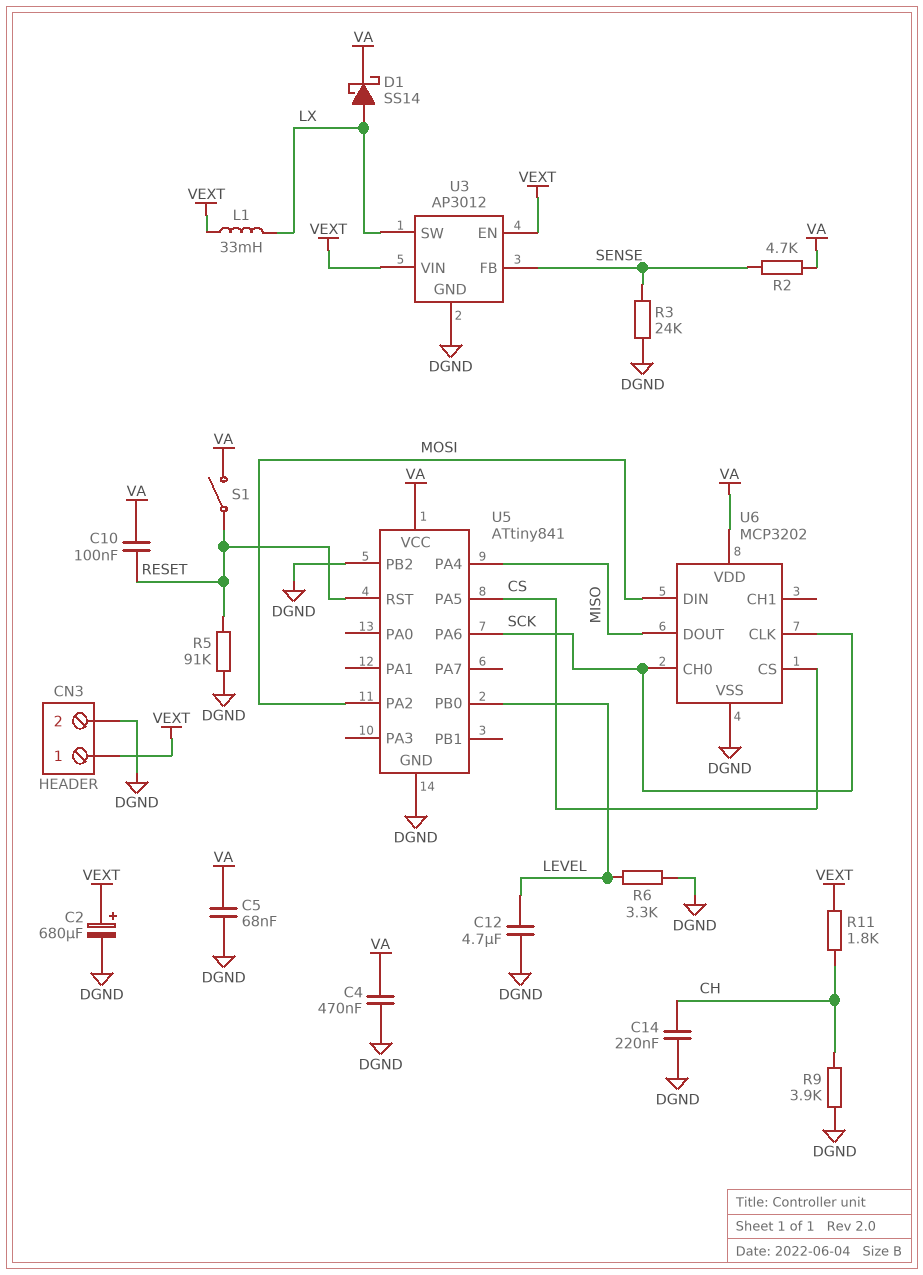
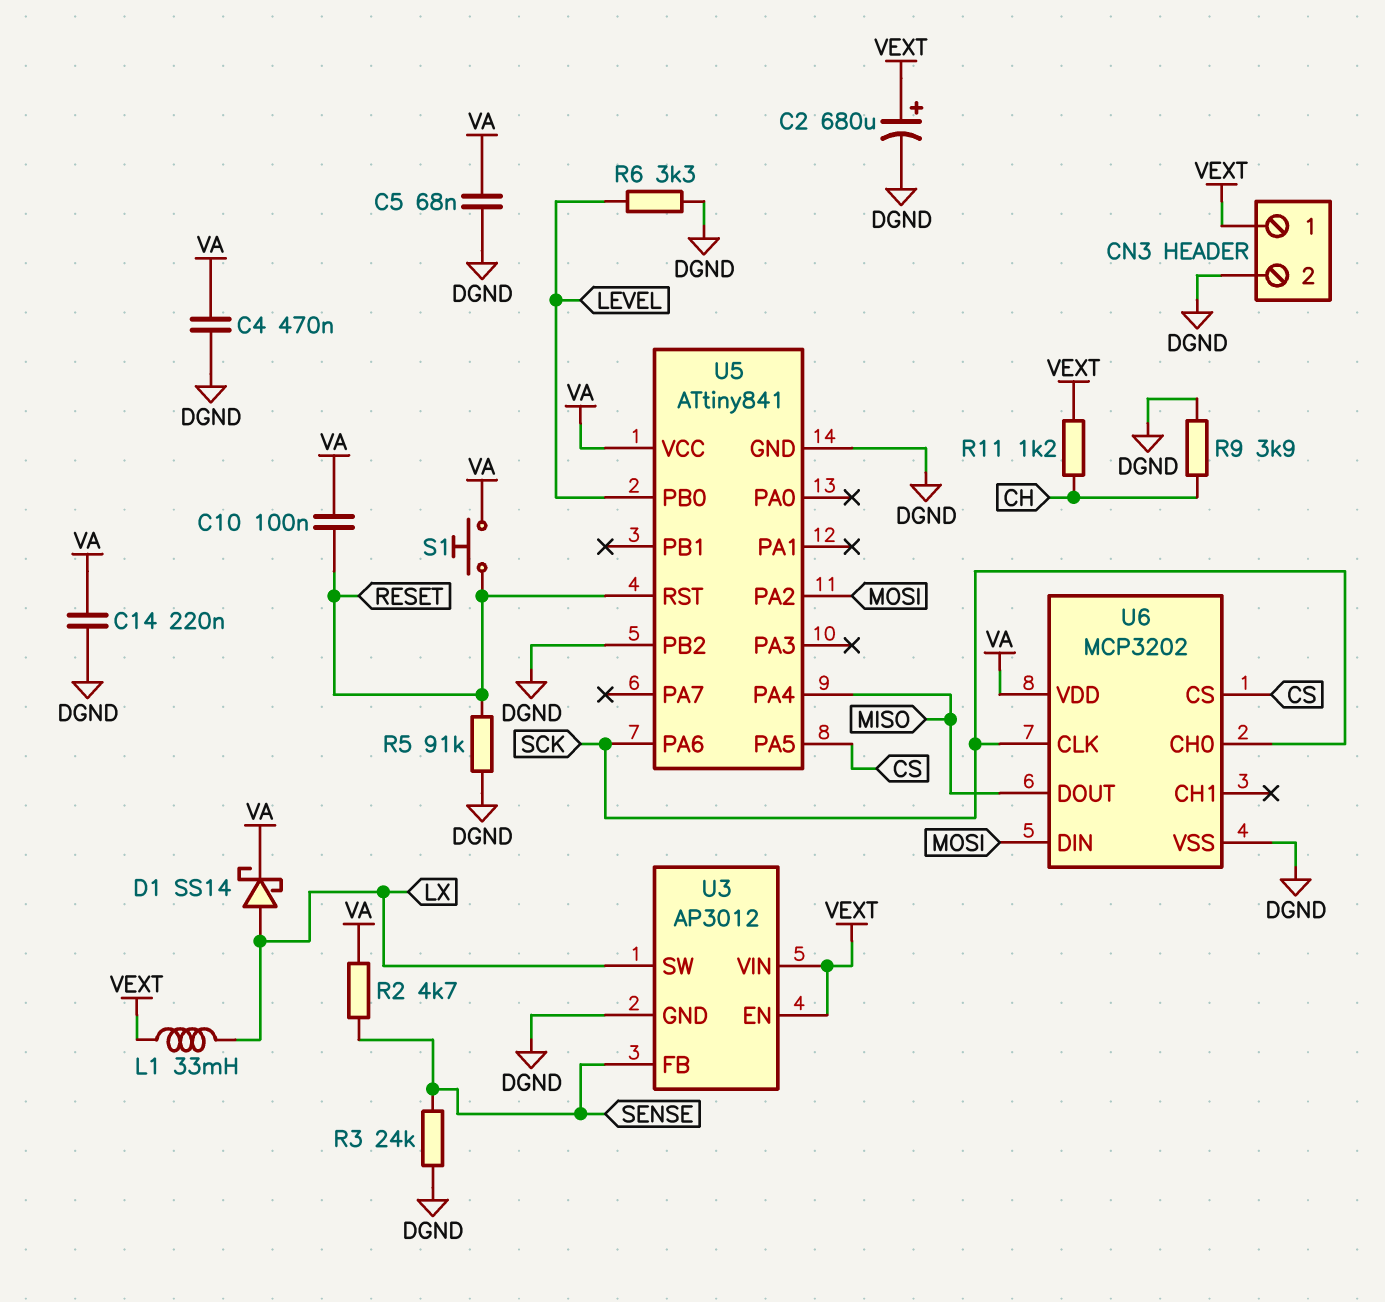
C12: 4.7uF (DGND, LEVEL) -> none
C14: 220nF (CH, DGND) -> 220nF (DGND, VA)
R11: 1.8k (CH, VEXT) -> 1.2k (CH, VEXT)
S1: switch (RESET, VA) -> button (RESET, VA)

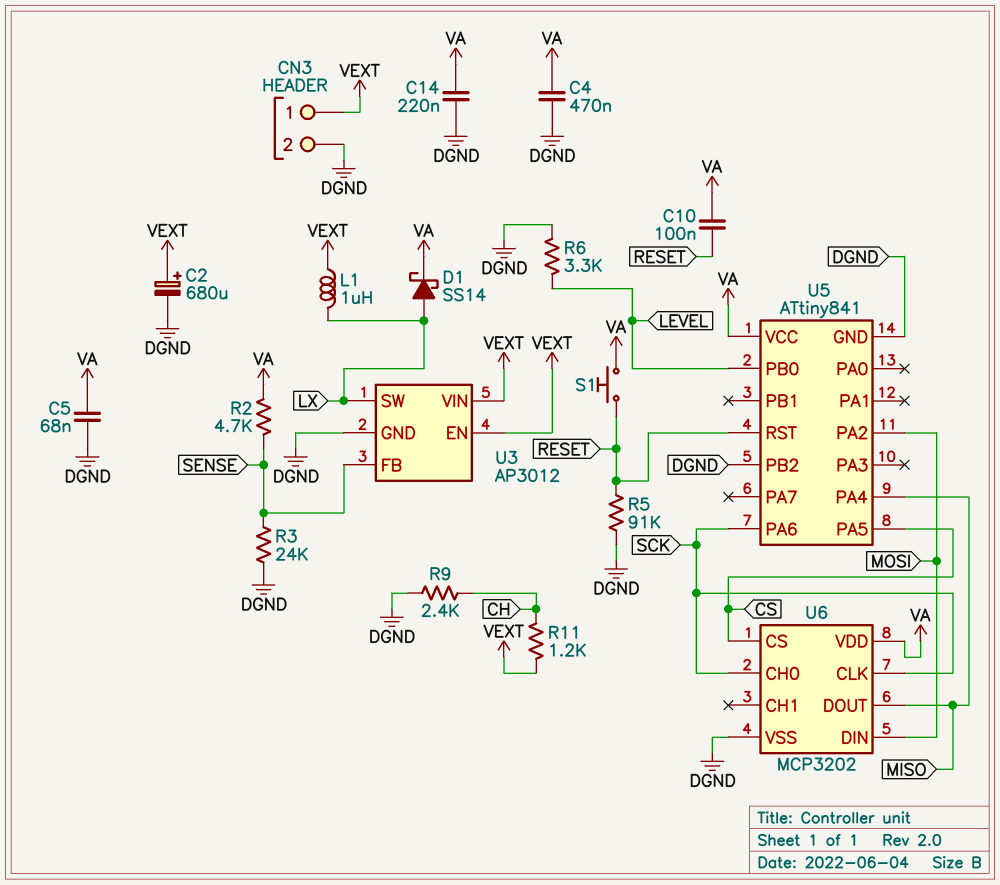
L1: 33mH (LX, VEXT) -> 1uH (LX, VEXT)
R9: 3.9k (CH, DGND) -> 2.4k (CH, DGND)

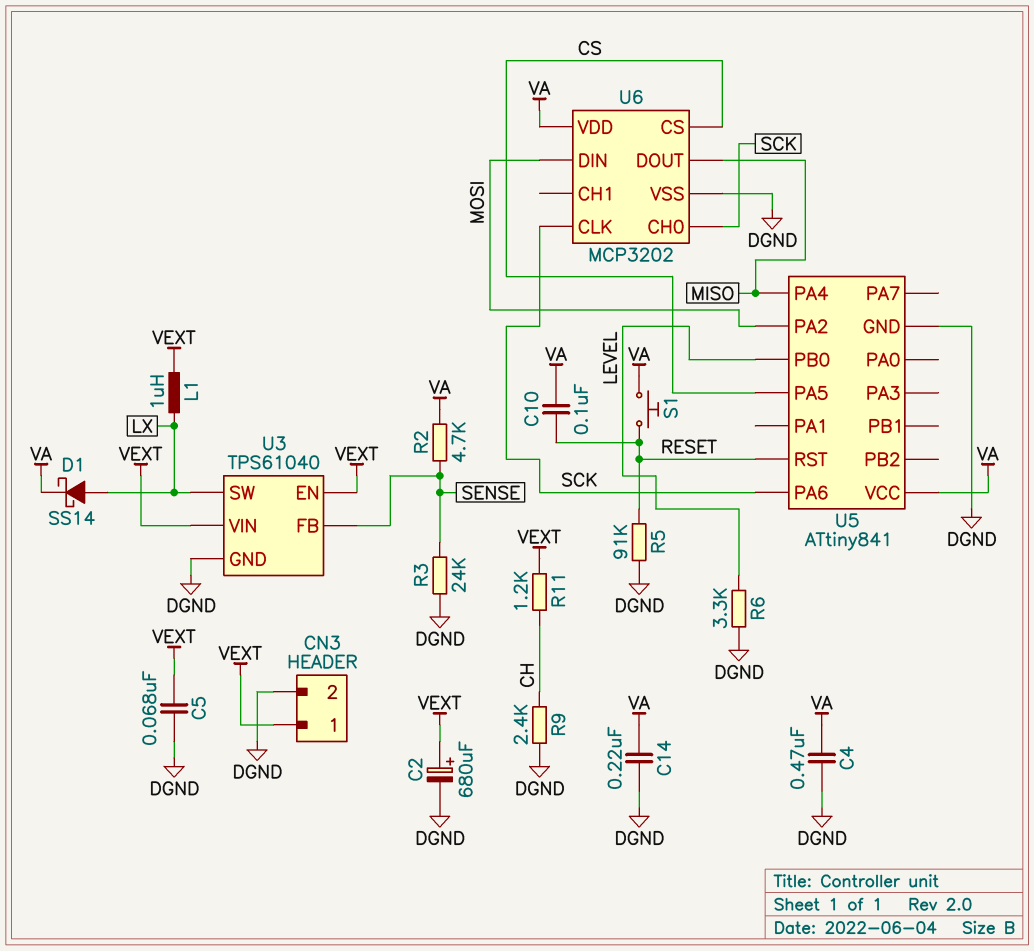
C5: 68nF (DGND, VA) -> 68nF (DGND, VEXT)
U3: AP3012 -> TPS61040
U5 pin PB2: DGND -> none

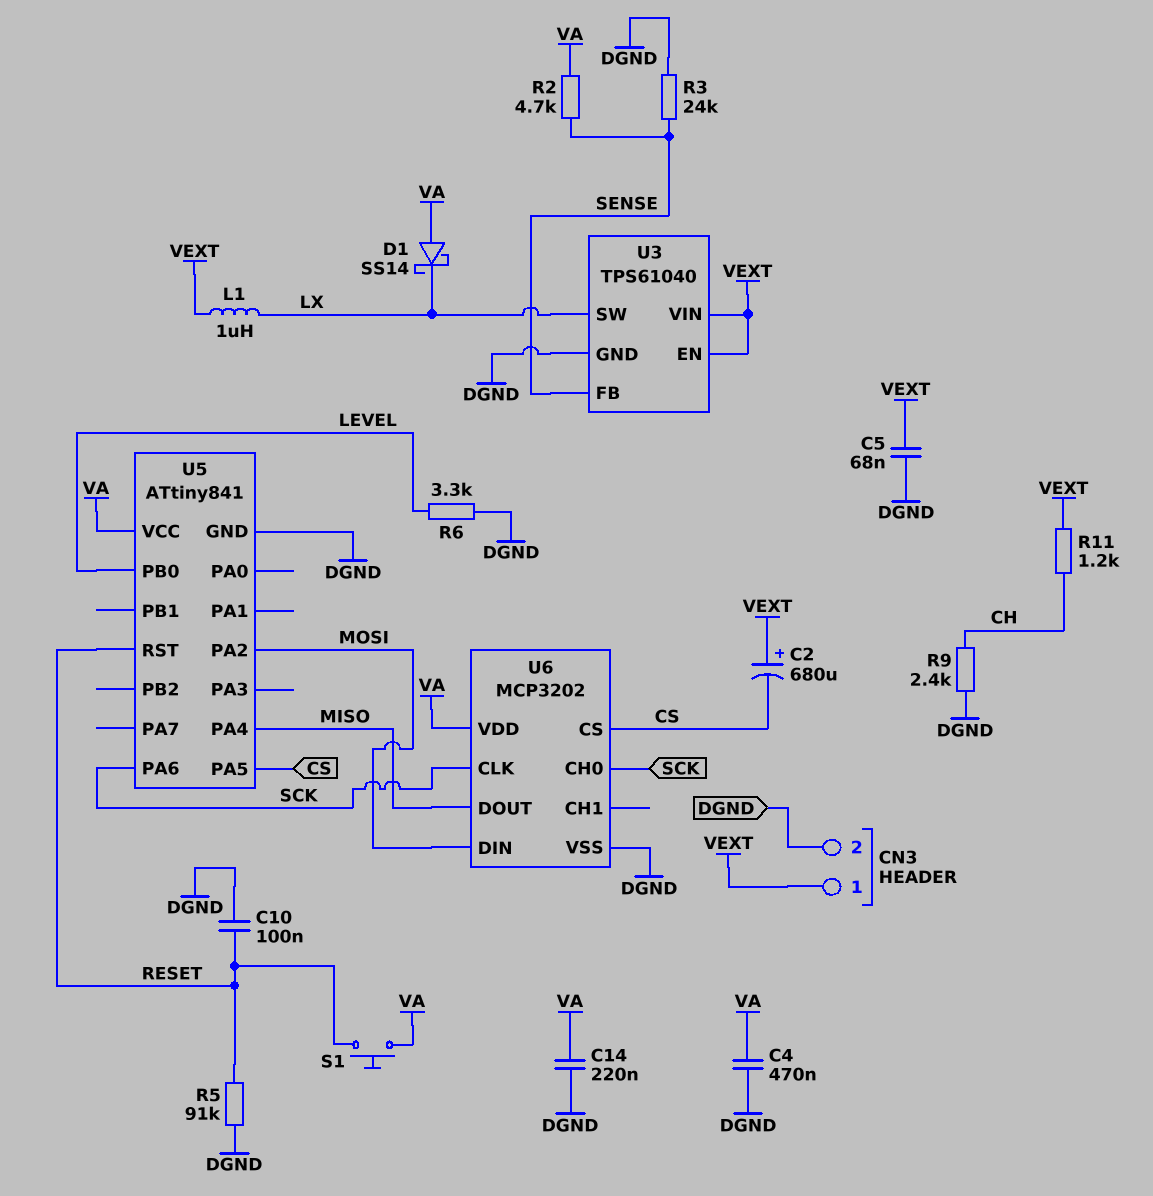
C2: 680uF (plus VEXT, minus DGND) -> 680uF (plus VEXT, minus CS)
C10: 100nF (RESET, VA) -> 100nF (DGND, RESET)
D1: schottky SS14 (A LX, K VA) -> schottky SS14 (A VA, K LX)

